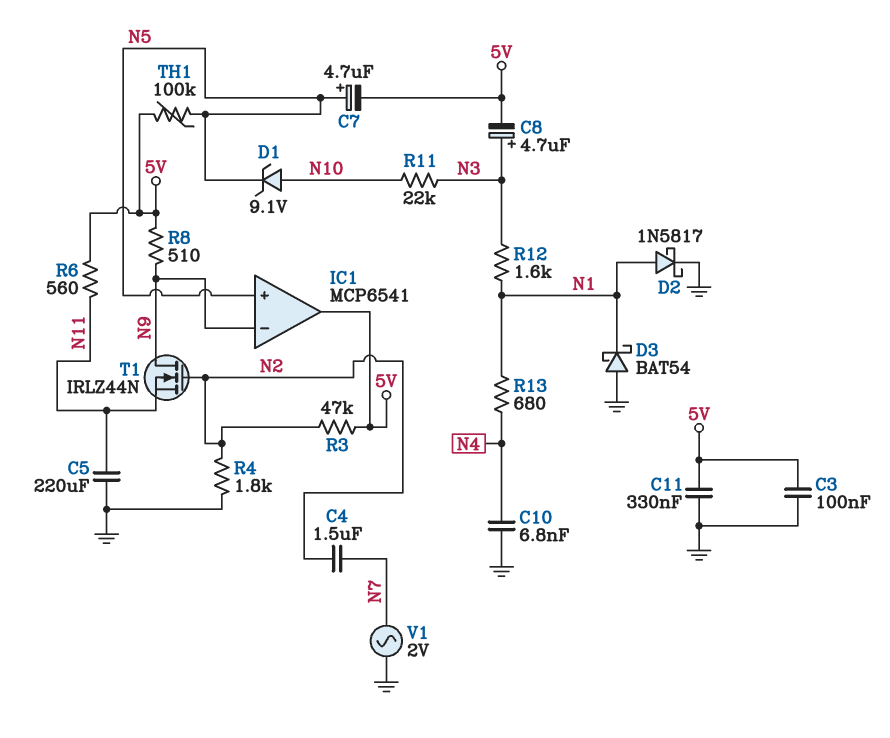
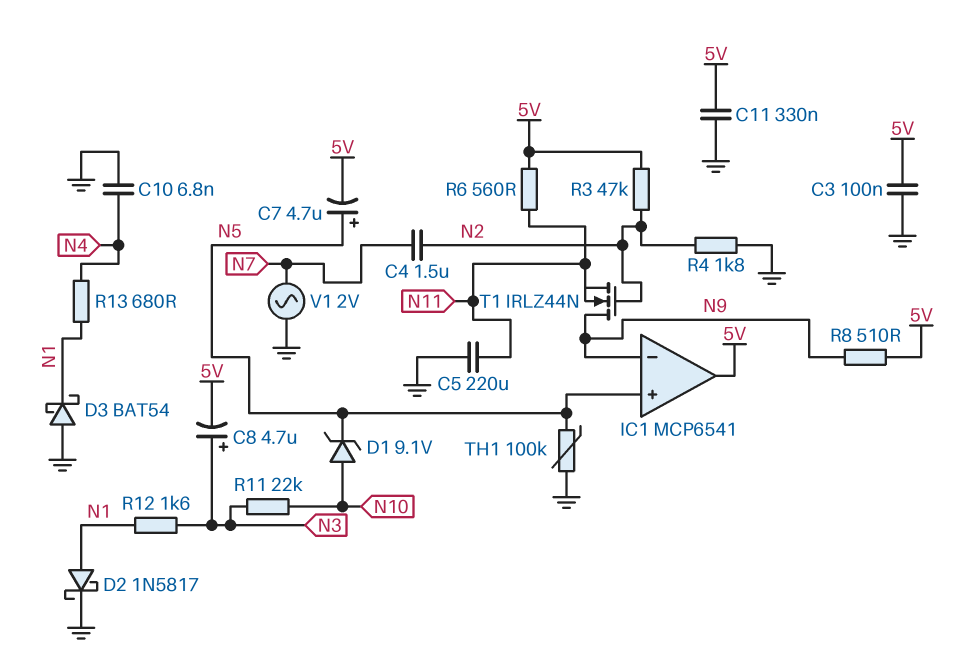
TH1: 100k (5V, N5) -> 100k (GND, N5)

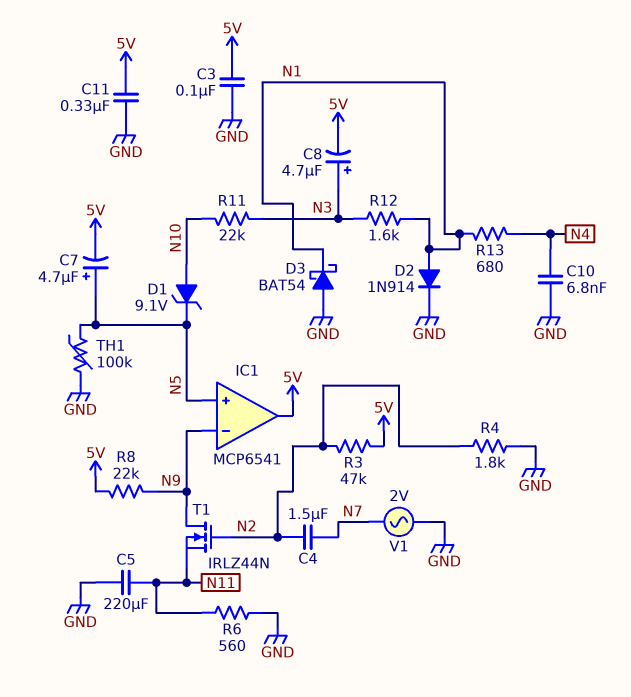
D2: schottky 1N5817 (A N1, K GND) -> diode 1N914 (A N1, K GND)
R6: 560 (5V, N11) -> 560 (GND, N11)
R8: 510 (5V, N9) -> 22k (5V, N9)

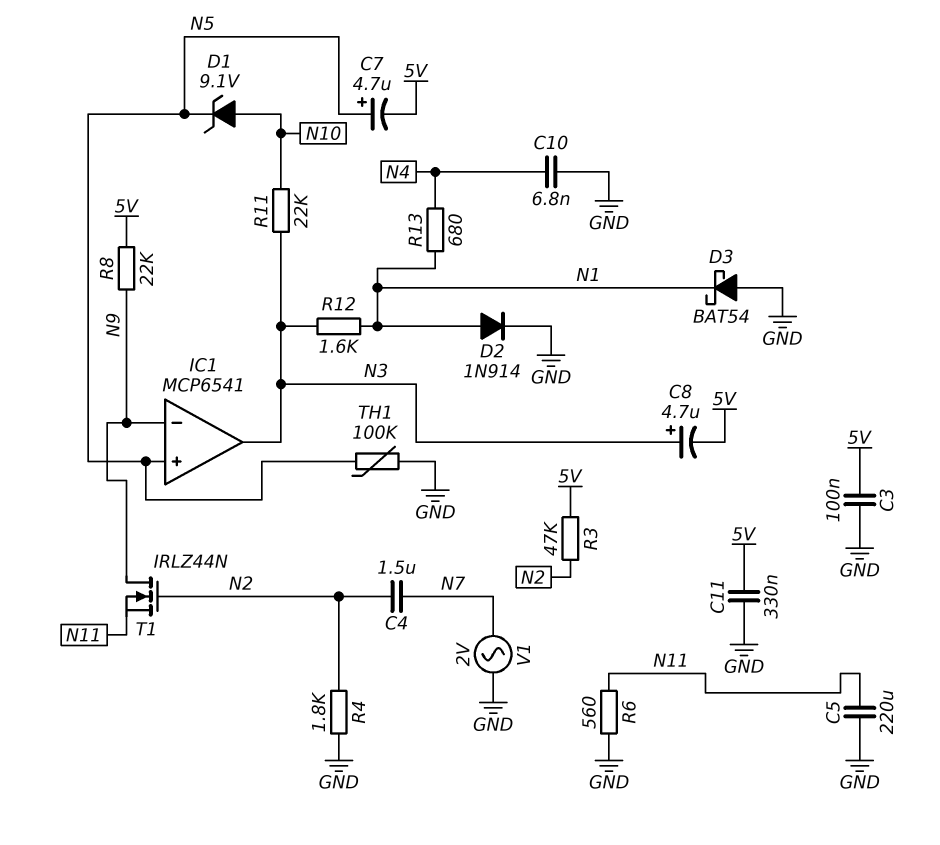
IC1 pin out: 5V -> N3

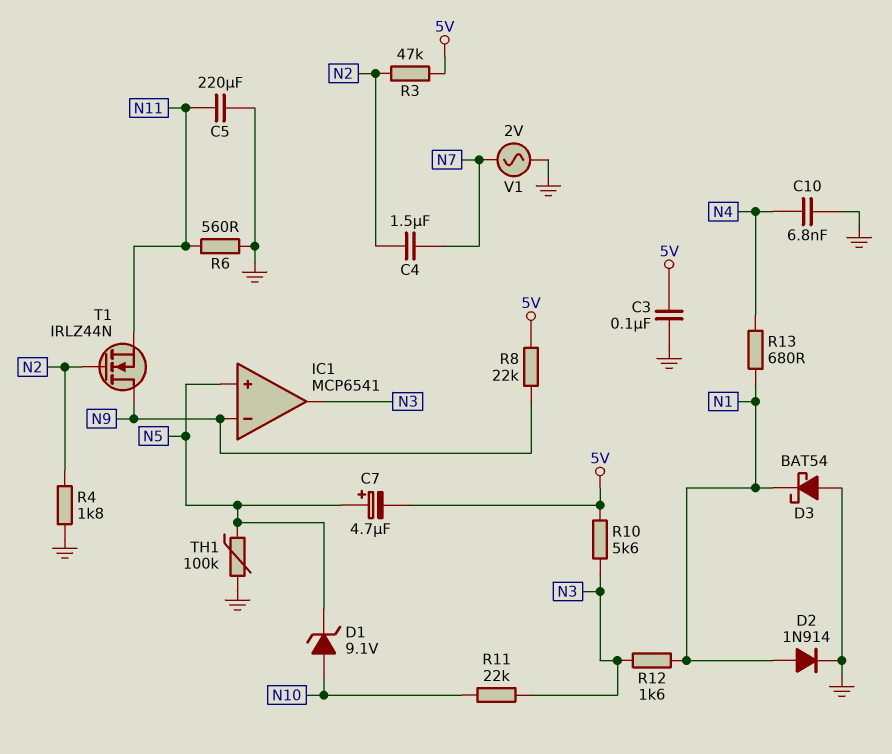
C8: 4.7uF (plus N3, minus 5V) -> none
C11: 330nF (5V, GND) -> none
R10: none -> 5.6k (5V, N3)

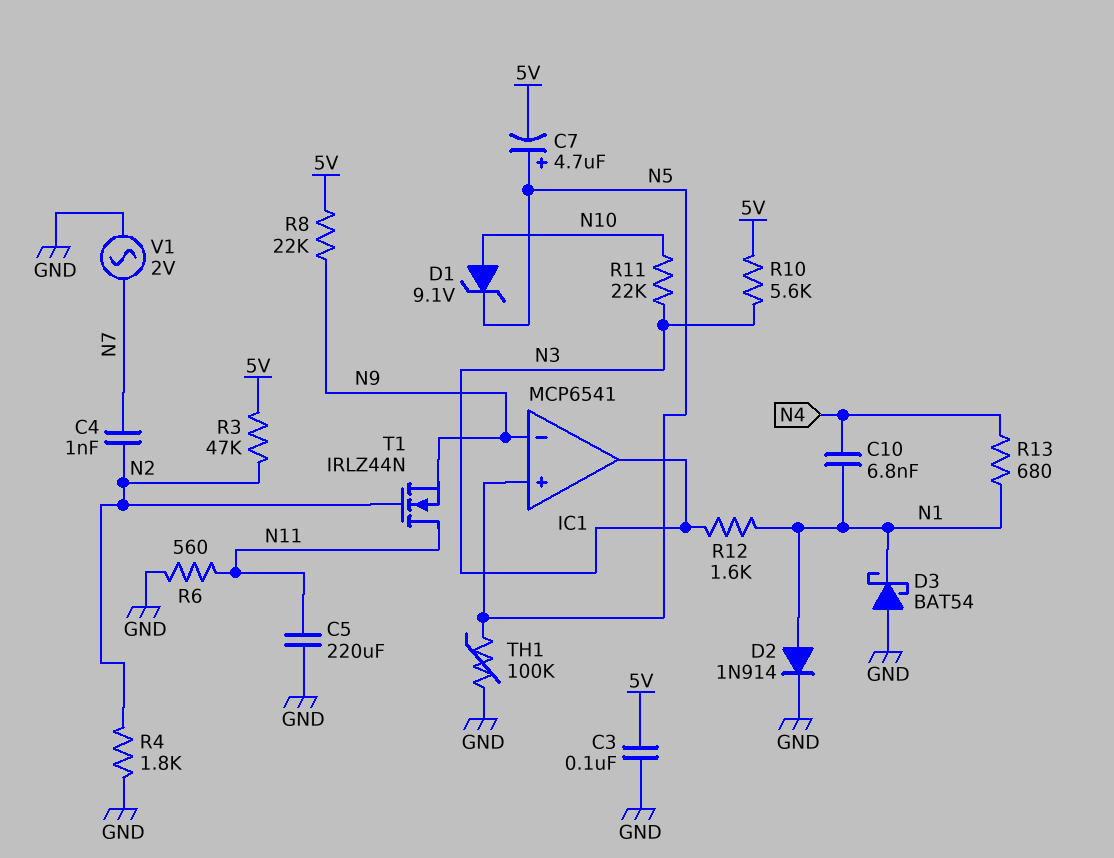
C4: 1.5uF (N2, N7) -> 1nF (N2, N7)
C10: 6.8nF (GND, N4) -> 6.8nF (N1, N4)
T1: NMOS IRLZ44N (G N2, D N9, S N11) -> NMOS IRLZ44N (G N2, D N11, S N9)

